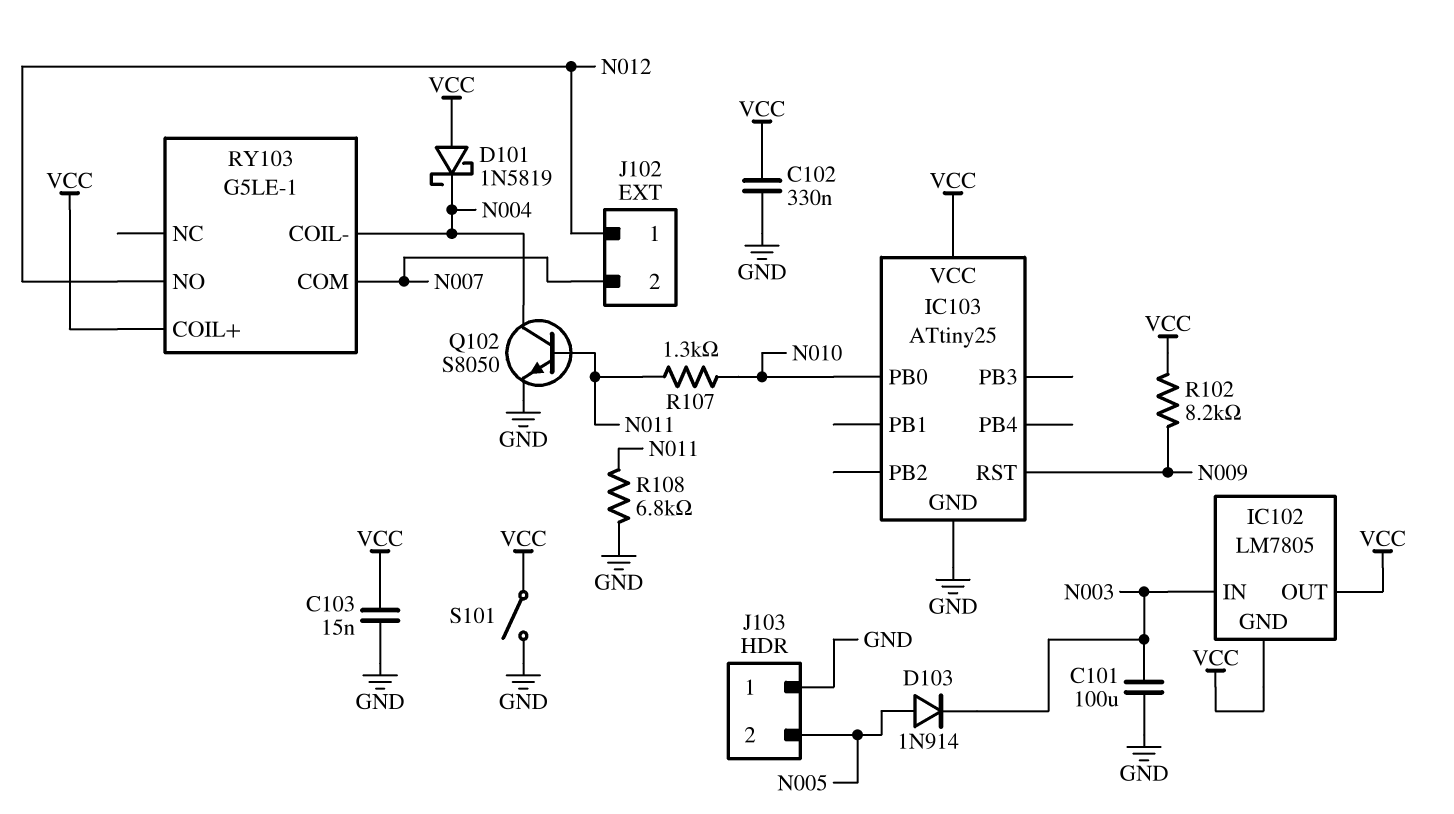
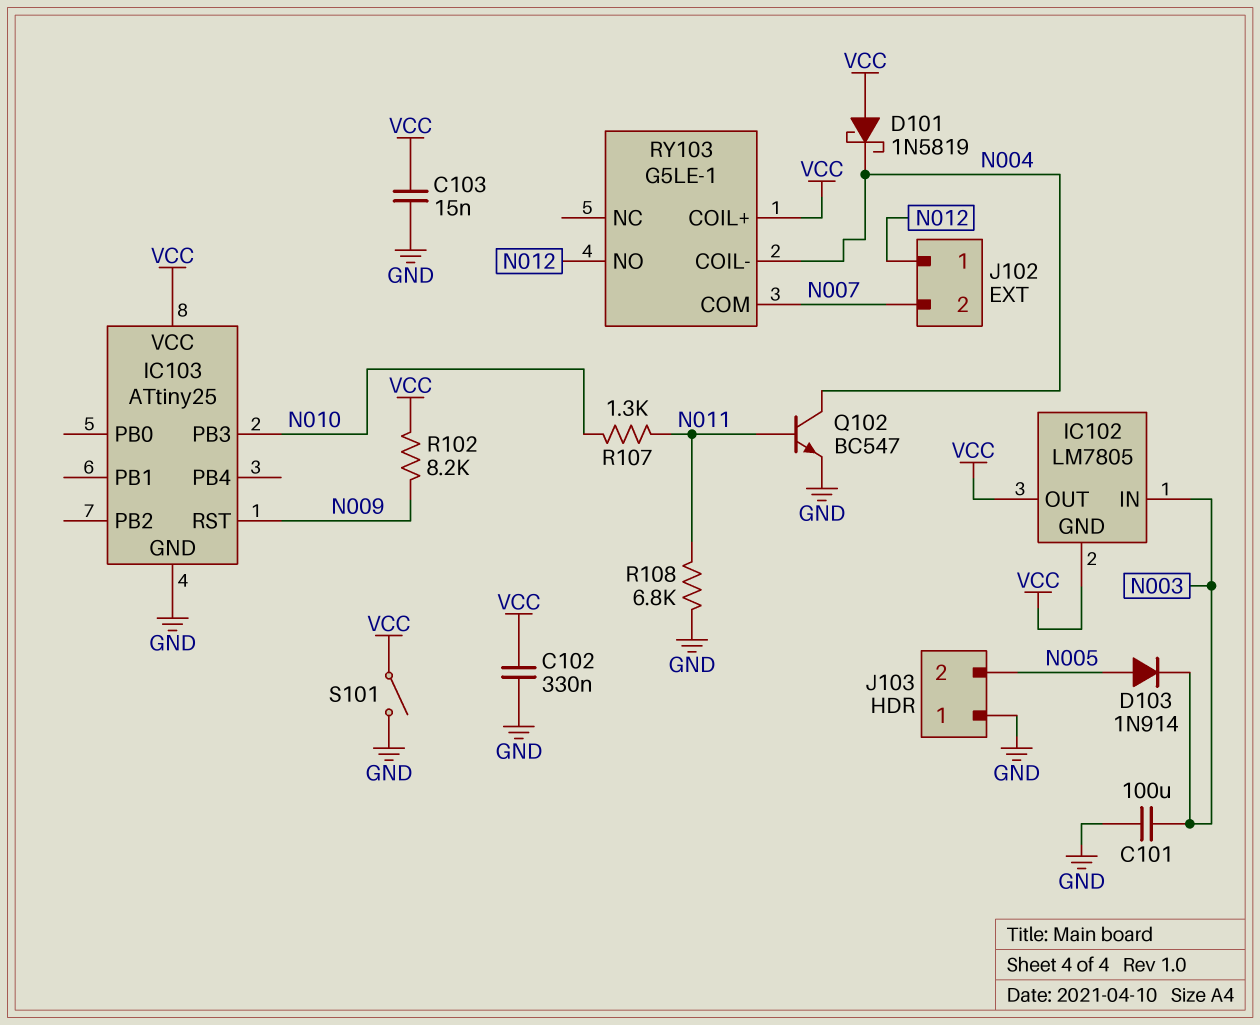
IC103 pin PB0: N010 -> none
IC103 pin PB3: none -> N010
Q102: NPN S8050 (B N011, C N004, E GND) -> NPN BC547 (B N011, C N004, E GND)

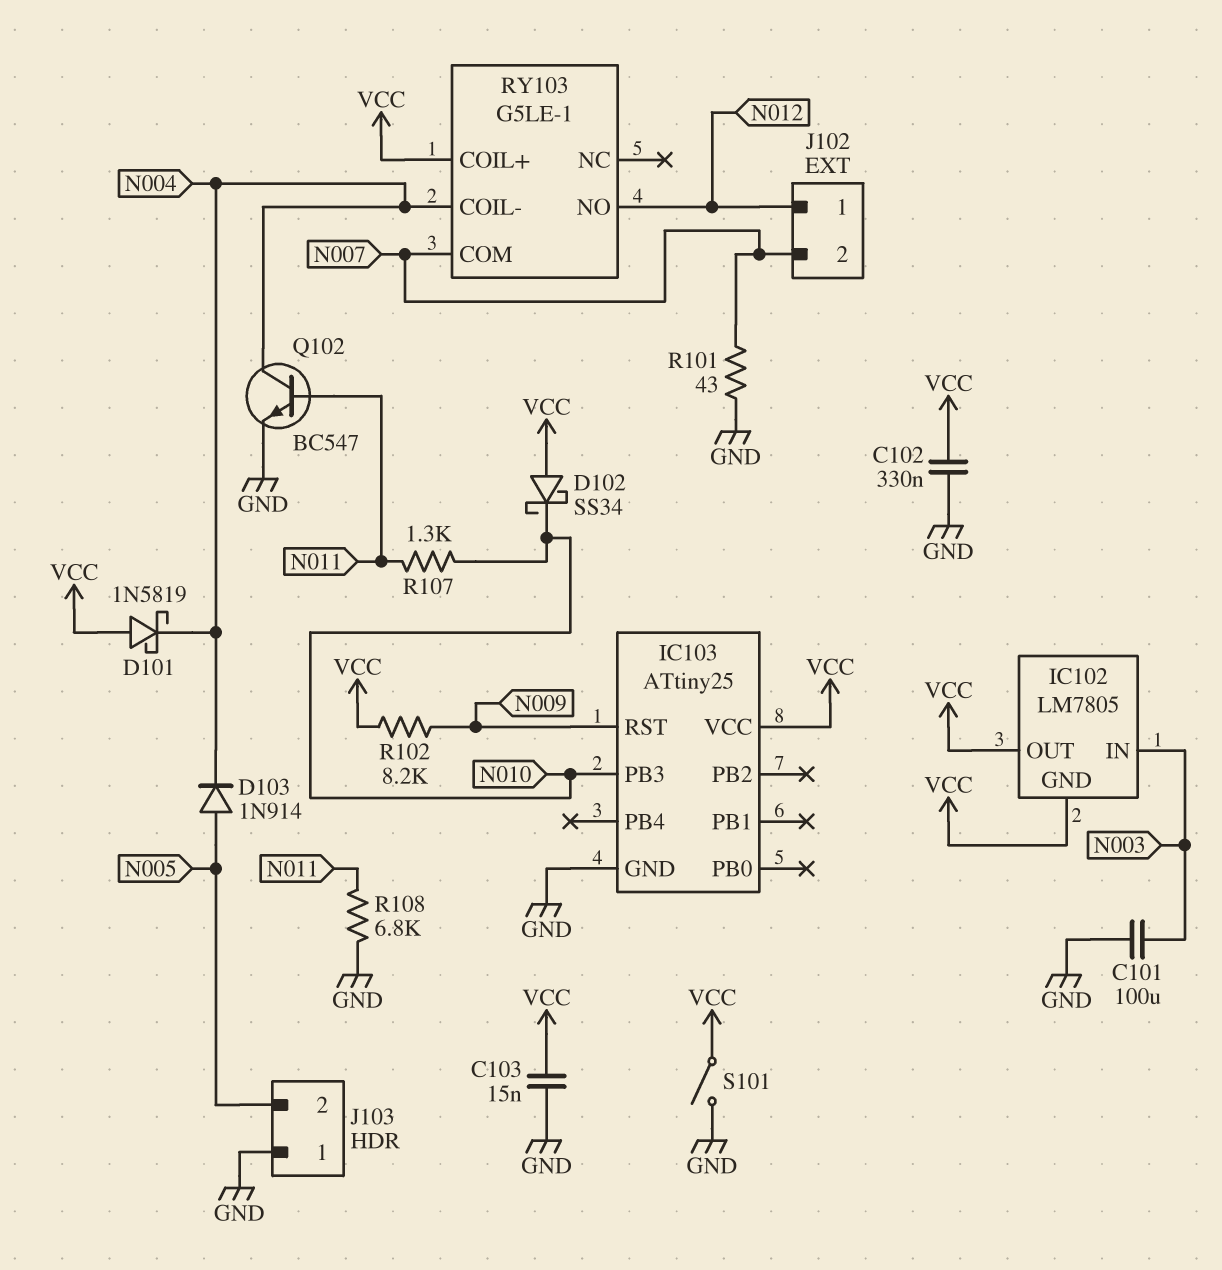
D102: none -> schottky SS34 (A VCC, K N010)
D103: diode 1N914 (A N005, K N003) -> diode 1N914 (A N005, K N004)
R101: none -> 43 (GND, N007)

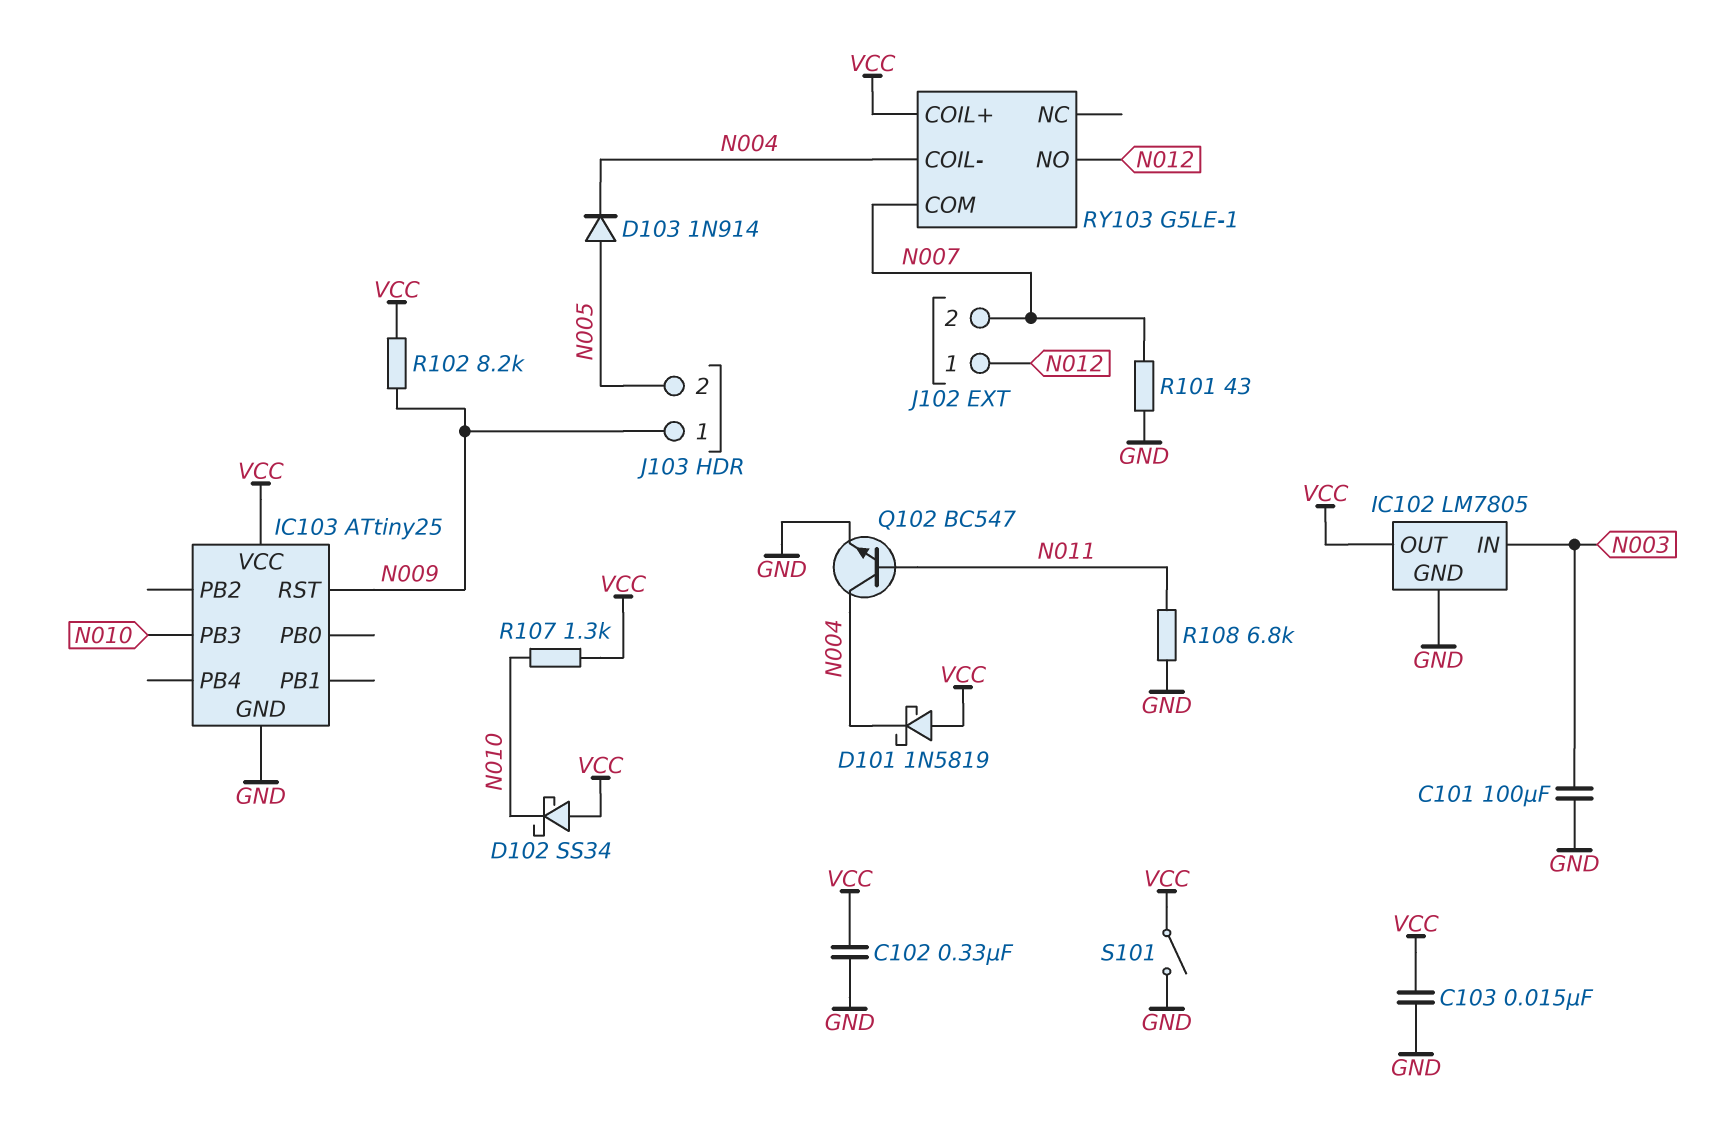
IC102 pin GND: VCC -> GND
J103 pin 1: GND -> N009
R107: 1.3k (N010, N011) -> 1.3k (N010, VCC)

